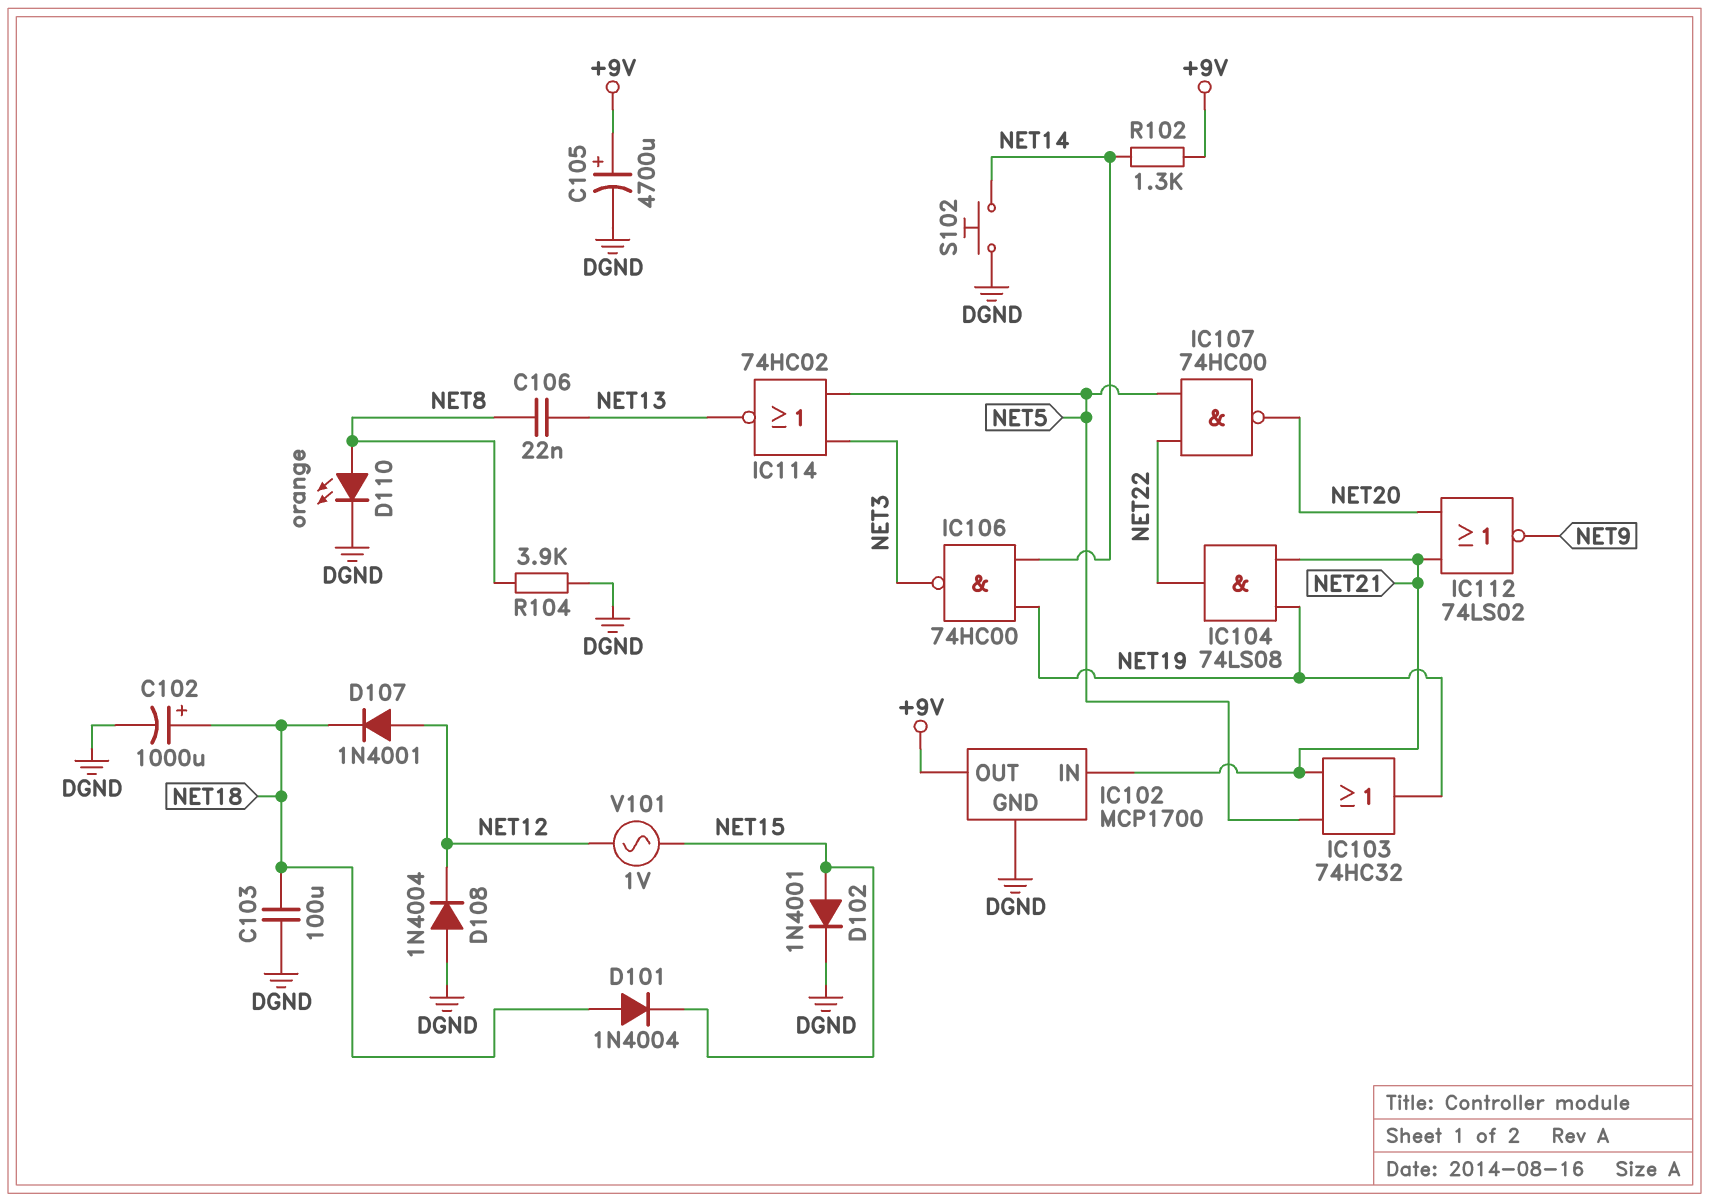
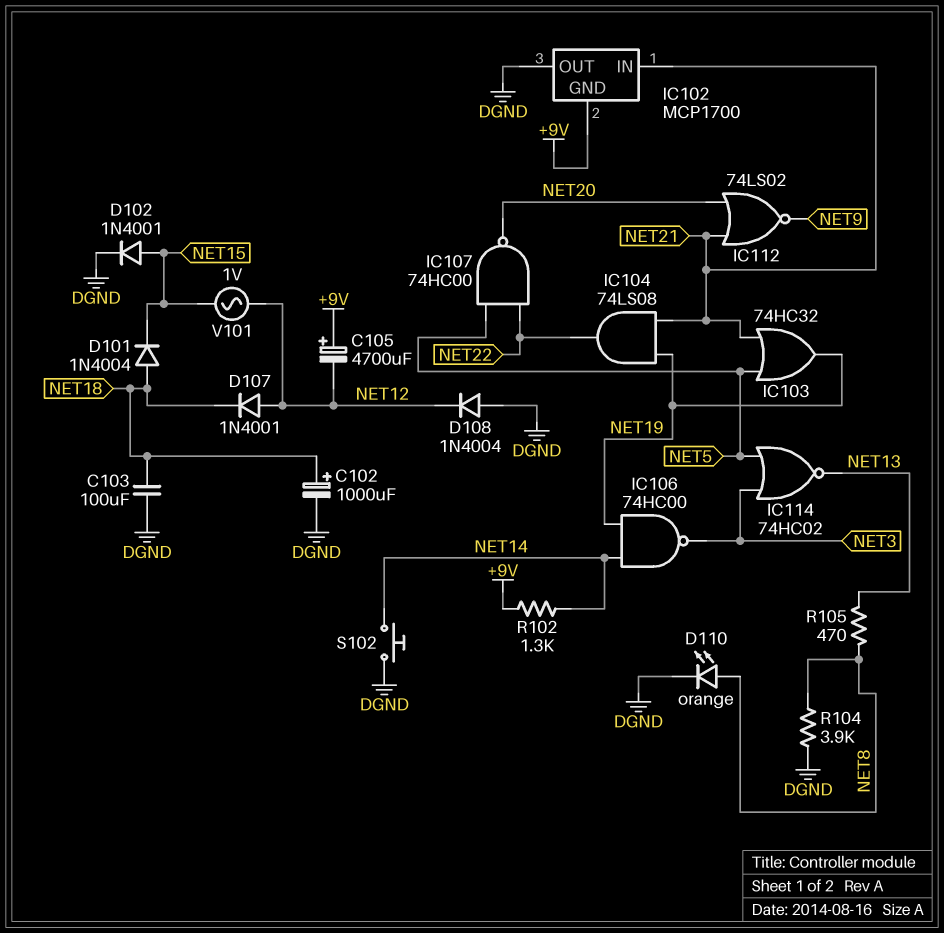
C105: 4700uF (plus +9V, minus DGND) -> 4700uF (plus +9V, minus NET12)
C106: 22nF (NET8, NET13) -> none
IC102 pin GND: DGND -> +9V
IC102 pin OUT: +9V -> DGND
R105: none -> 470 (NET8, NET13)

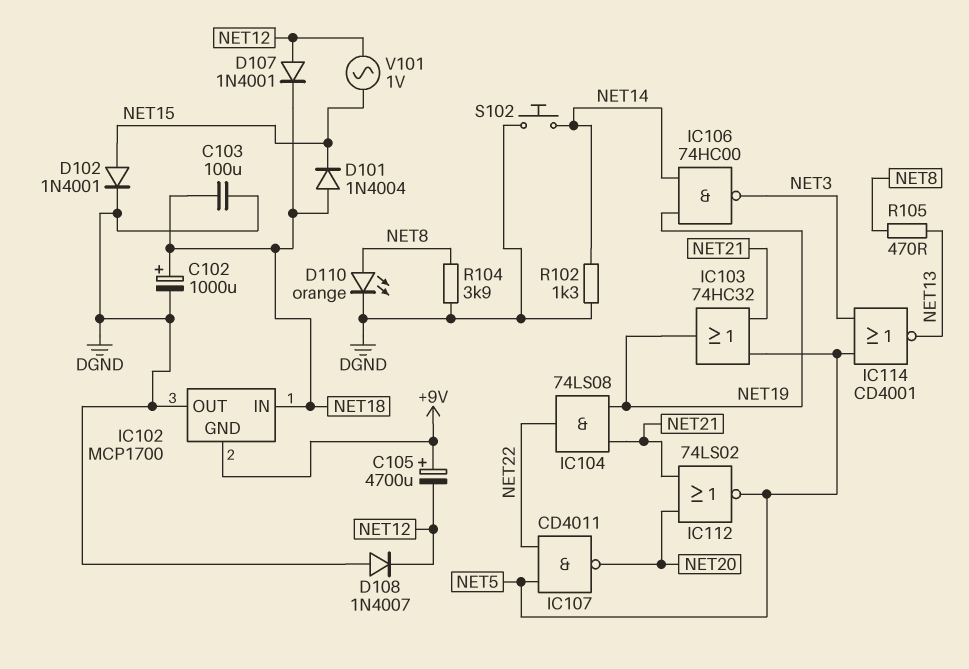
D108: diode 1N4004 (A DGND, K NET12) -> diode 1N4007 (A DGND, K NET12)
IC102 pin IN: NET21 -> NET18
IC107: NAND 74HC00 (in NET5, in NET22, out NET20) -> NAND CD4011 (in NET5, in NET22, out NET20)
IC112: NOR 74LS02 (in NET20, in NET21, out NET9) -> NOR 74LS02 (in NET20, in NET21, out NET5)
IC114: NOR 74HC02 (in NET3, in NET5, out NET13) -> NOR CD4001 (in NET3, in NET5, out NET13)
R102: 1.3k (+9V, NET14) -> 1.3k (DGND, NET14)

